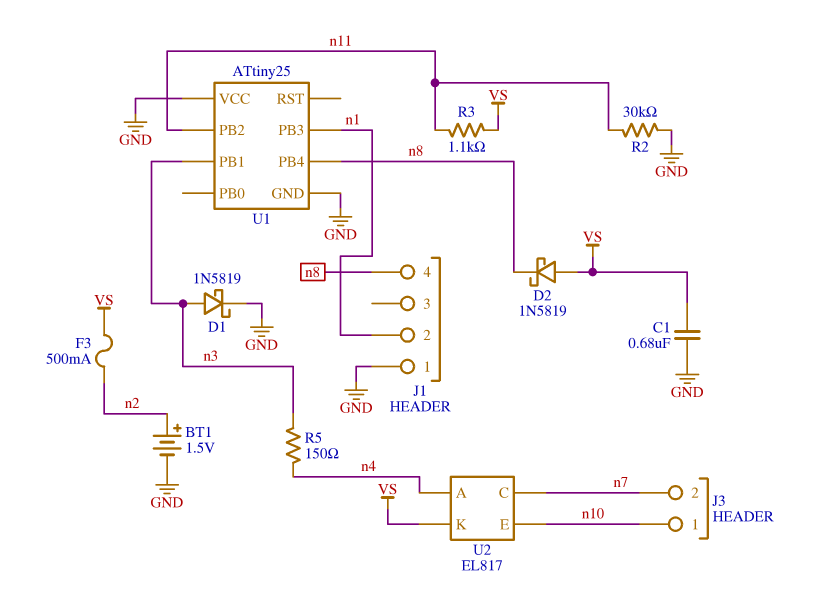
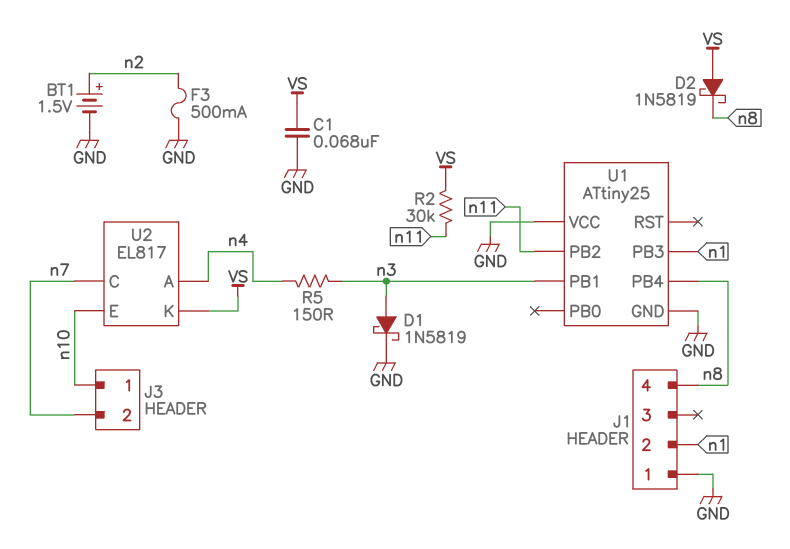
C1: 680nF (GND, VS) -> 68nF (GND, VS)
F3: 500mA (VS, n2) -> 500mA (GND, n2)
R2: 30k (GND, n11) -> 30k (VS, n11)
R3: 1.1k (VS, n11) -> none

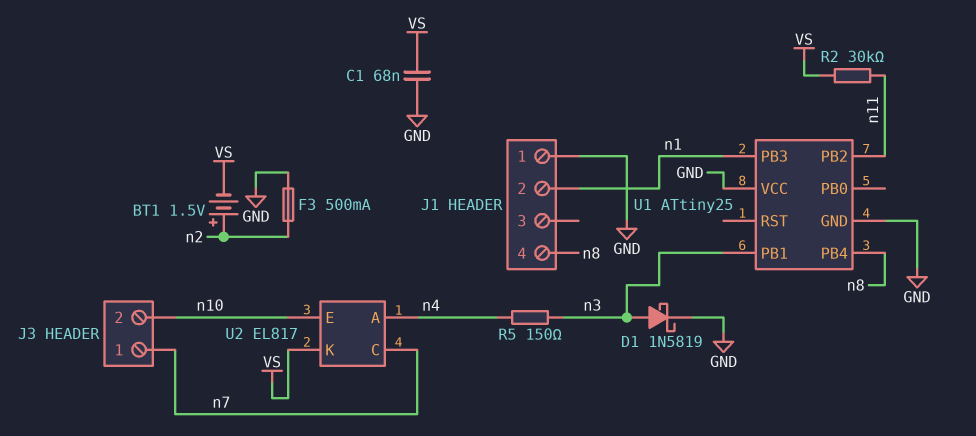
BT1: 1.5V (plus n2, minus GND) -> 1.5V (plus n2, minus VS)
D2: schottky 1N5819 (A VS, K n8) -> none
J3 pin 1: n10 -> n7
J3 pin 2: n7 -> n10

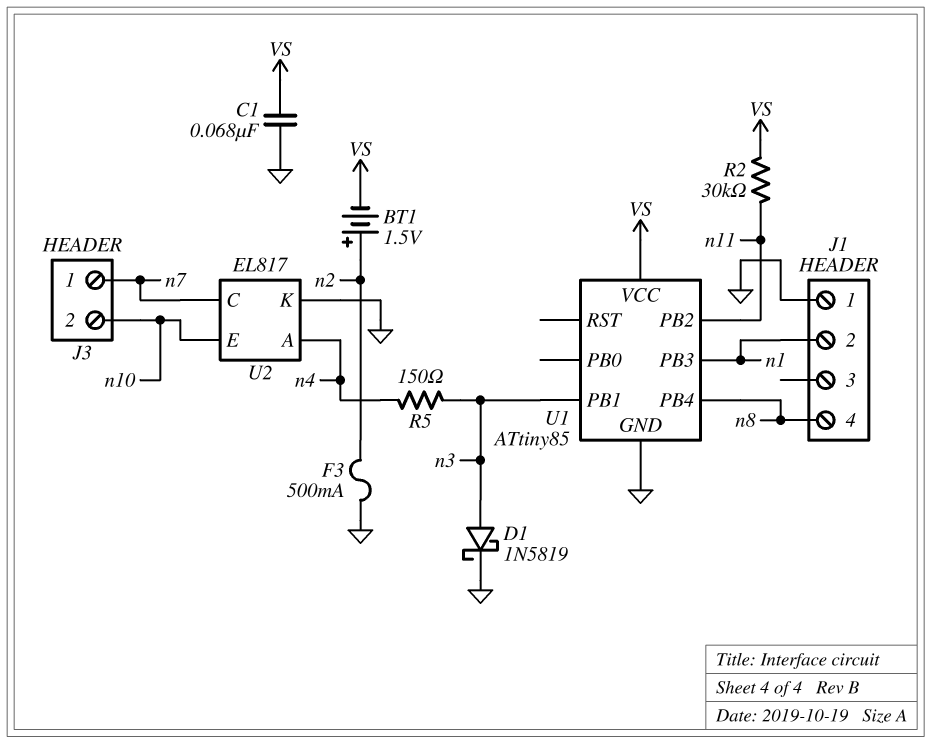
U1: ATtiny25 -> ATtiny85
U1 pin VCC: GND -> VS
U2 pin K: VS -> GND

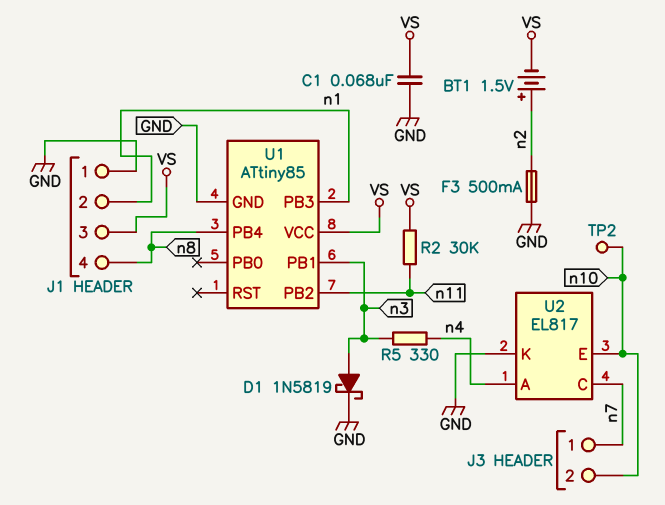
J1 pin 3: none -> VS
R5: 150 (n3, n4) -> 330 (n3, n4)
TP2: none -> test point (n10)

